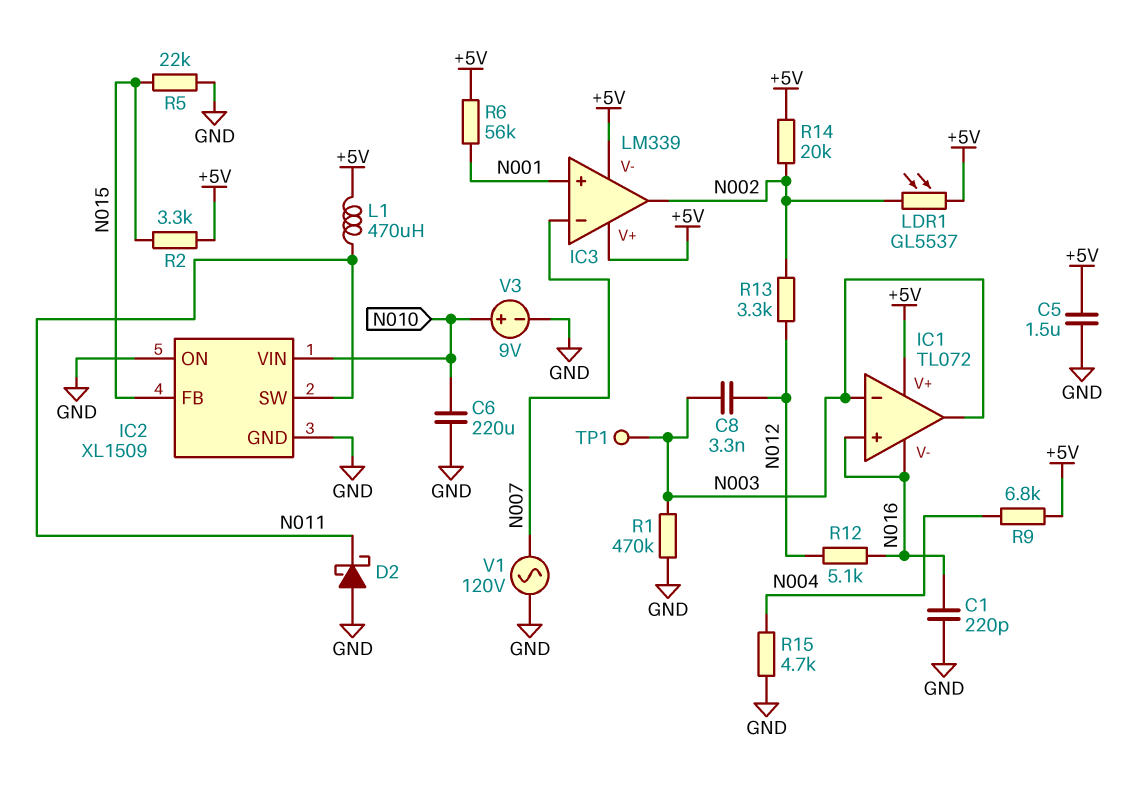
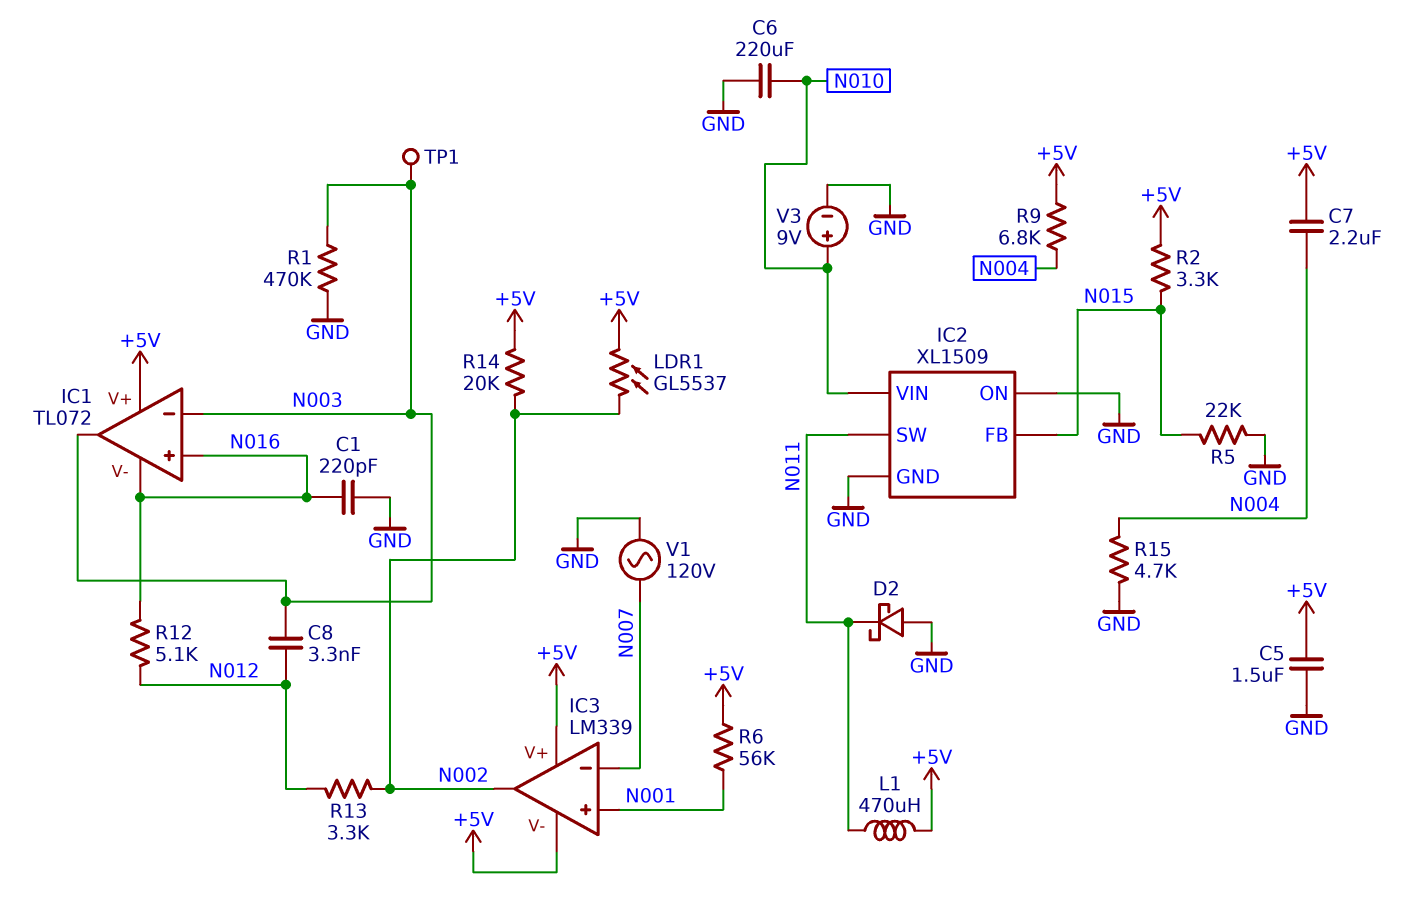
C7: none -> 2.2uF (+5V, N004)

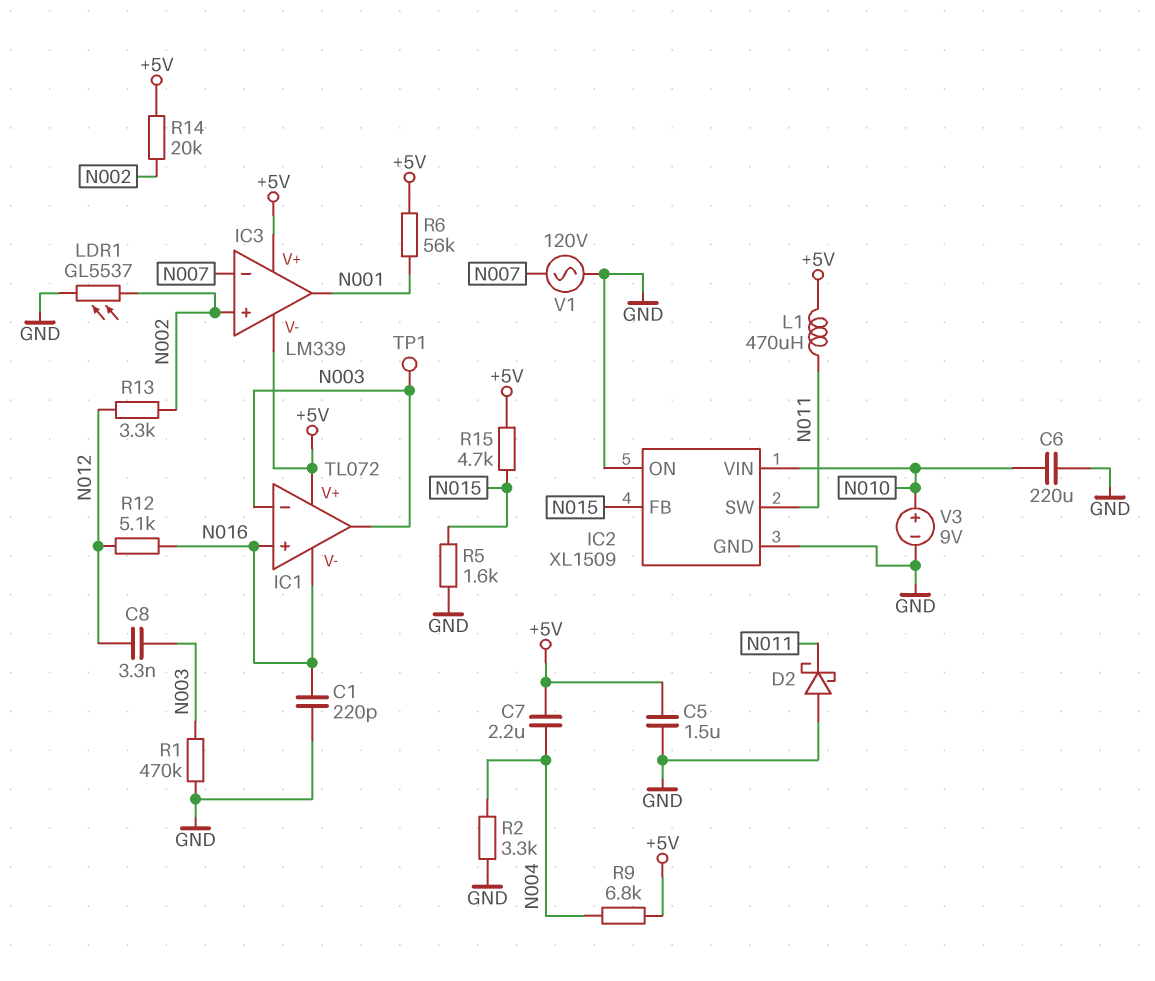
IC3 pin in+: N001 -> N002
IC3 pin out: N002 -> N001
LDR1: GL5537 (+5V, N002) -> GL5537 (GND, N002)
R2: 3.3k (+5V, N015) -> 3.3k (GND, N004)
R5: 22k (GND, N015) -> 1.6k (GND, N015)
R15: 4.7k (GND, N004) -> 4.7k (+5V, N015)

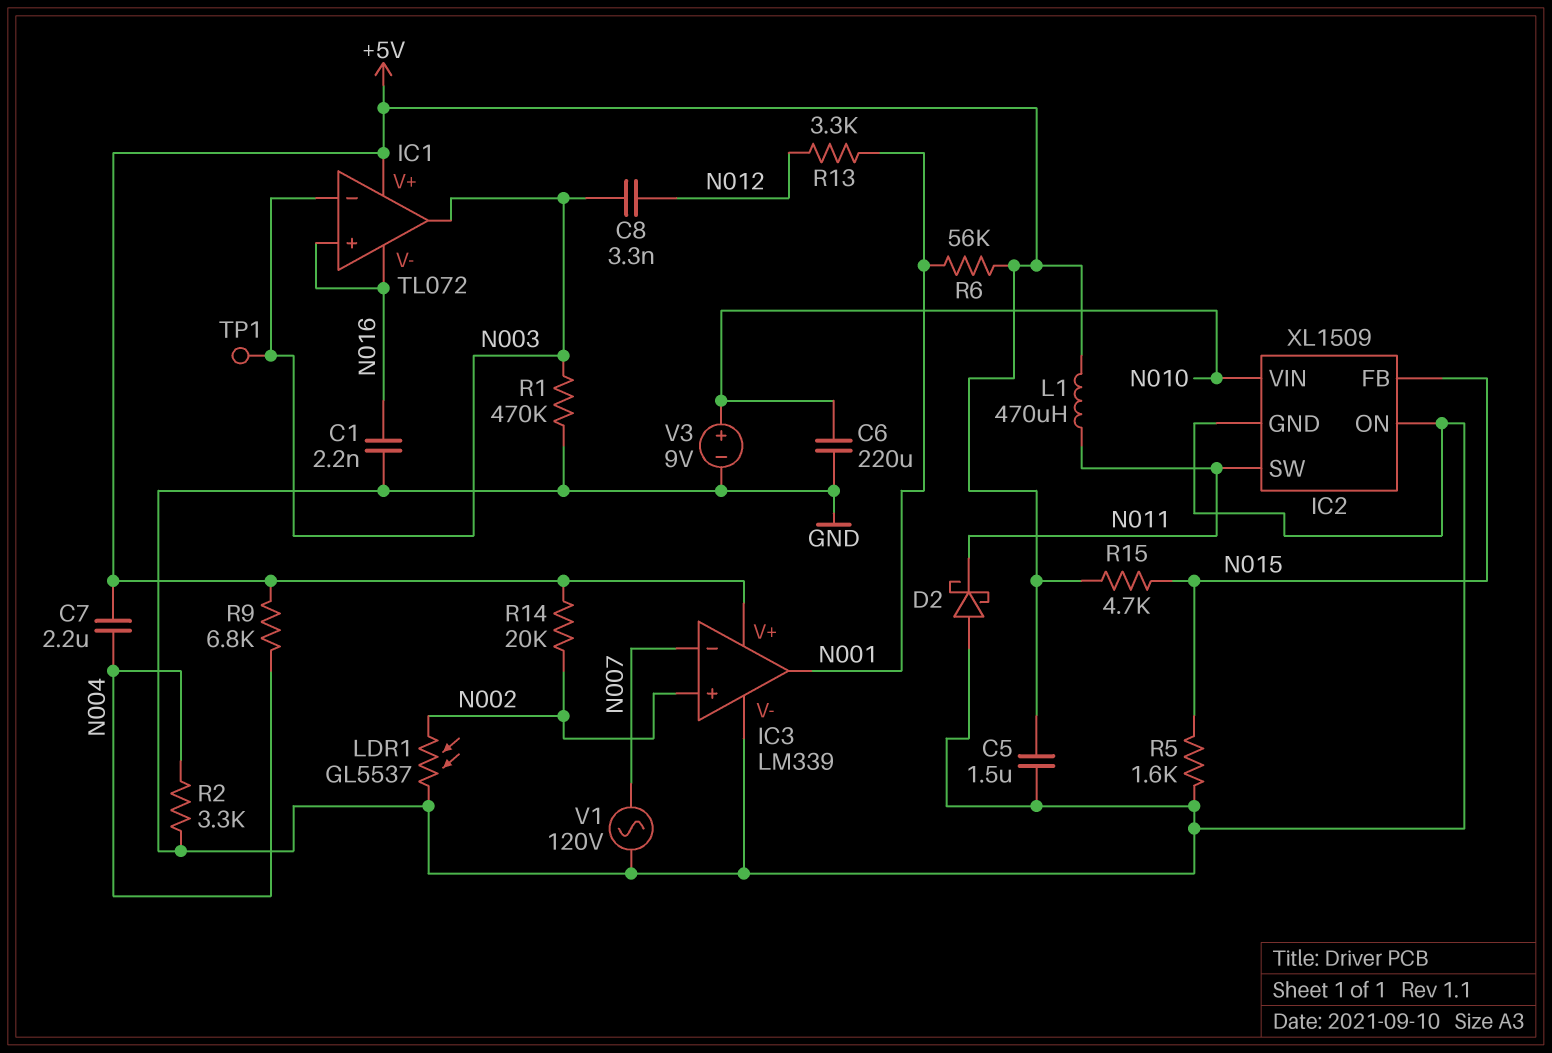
C1: 220pF (GND, N016) -> 2.2nF (GND, N016)
IC3 pin V-: +5V -> GND
R12: 5.1k (N012, N016) -> none
R13: 3.3k (N002, N012) -> 3.3k (N001, N012)

